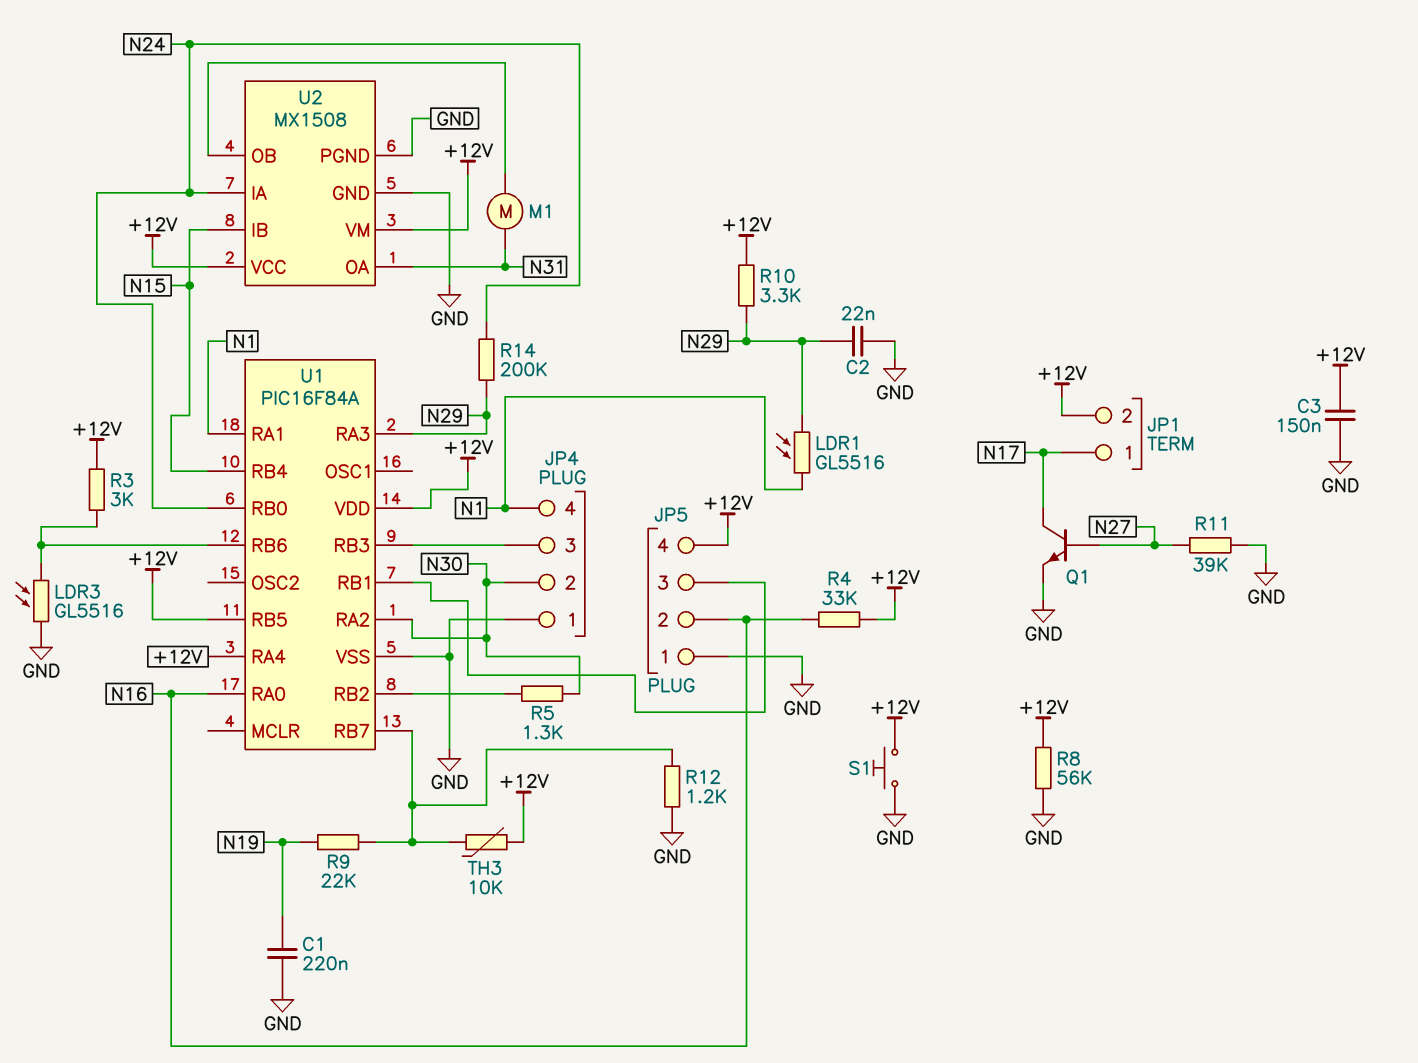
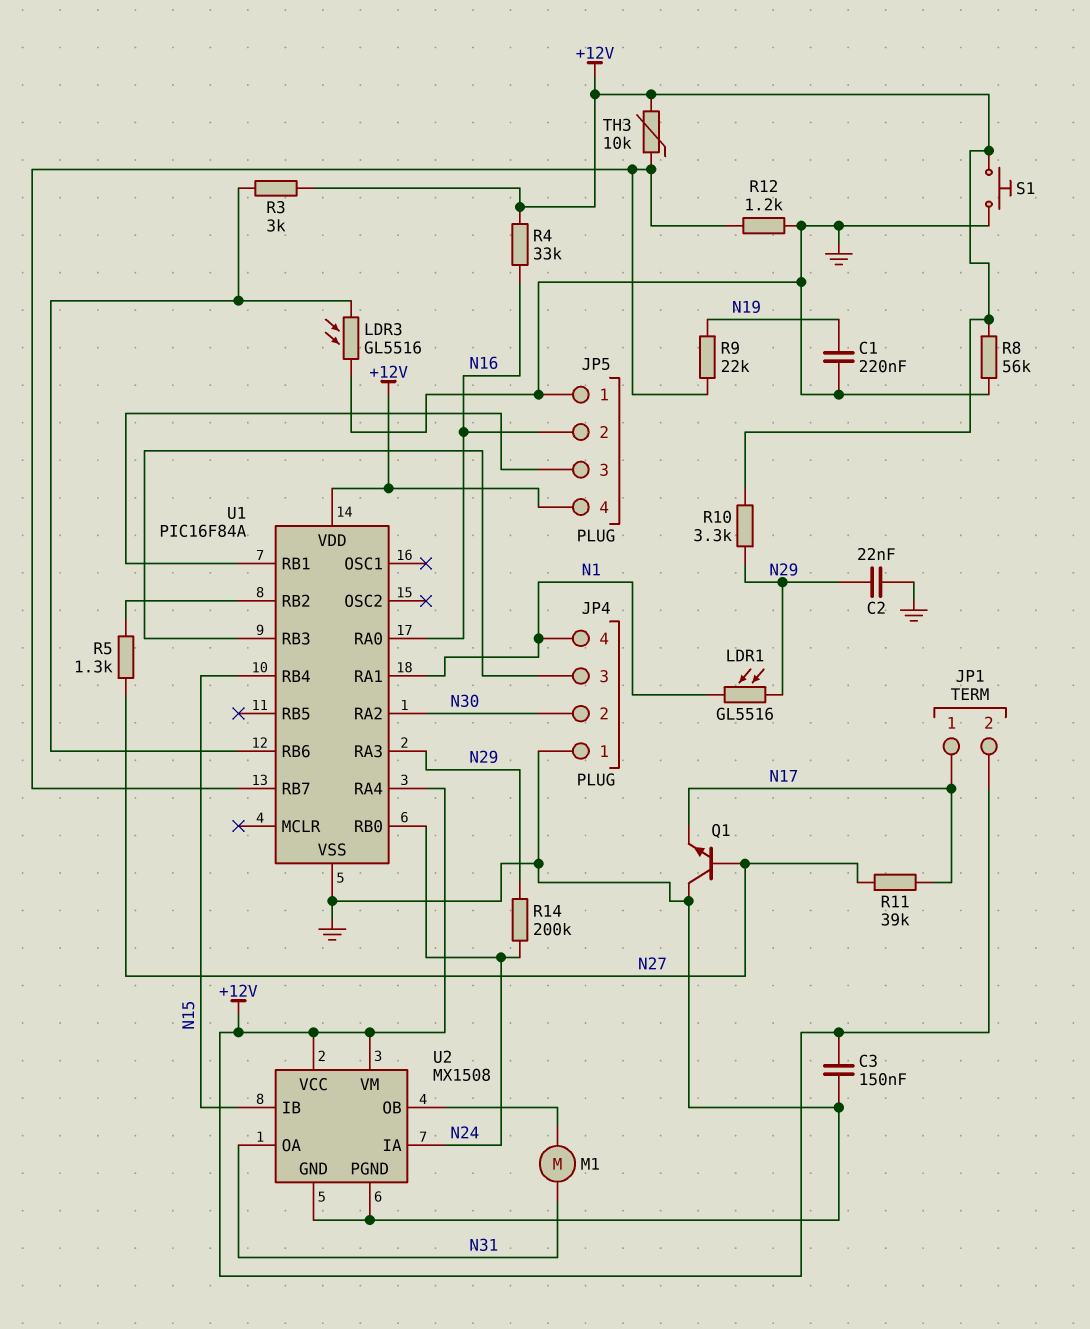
Q1: NPN (B N27, C N17, E GND) -> NPN (B N27, C GND, E N17)
R5: 1.3k (N30, U1/RB2) -> 1.3k (N27, U1/RB2)
R11: 39k (GND, N27) -> 39k (N17, N27)
U1 pin RB5: +12V -> none

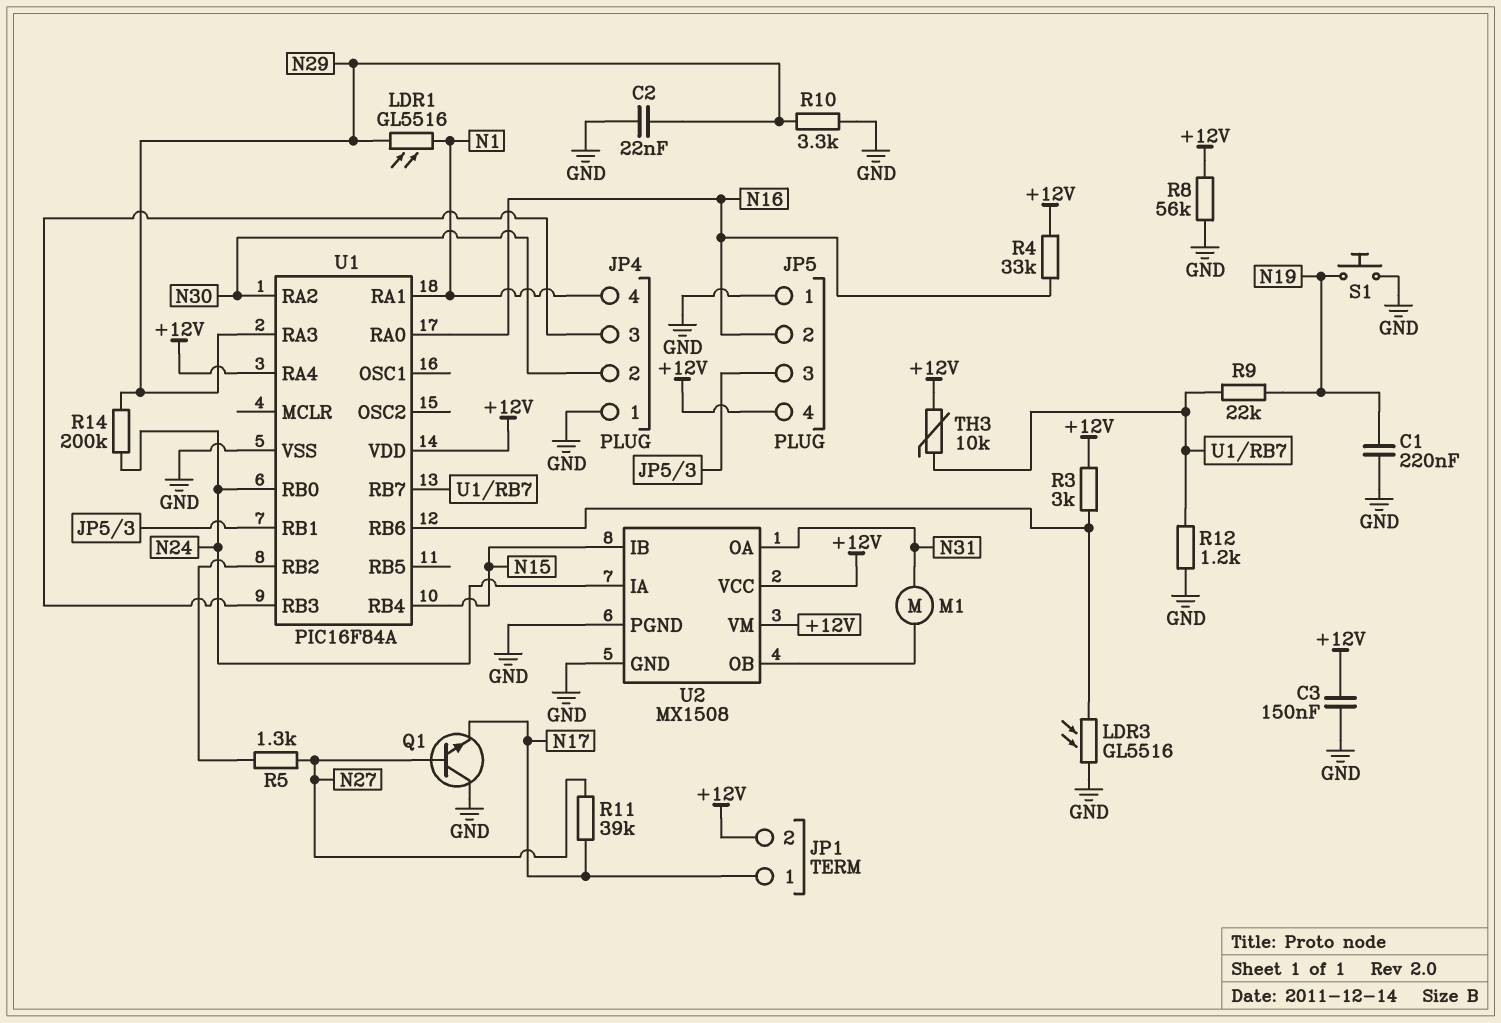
R10: 3.3k (+12V, N29) -> 3.3k (GND, N29)
S1: button (+12V, GND) -> button (GND, N19)

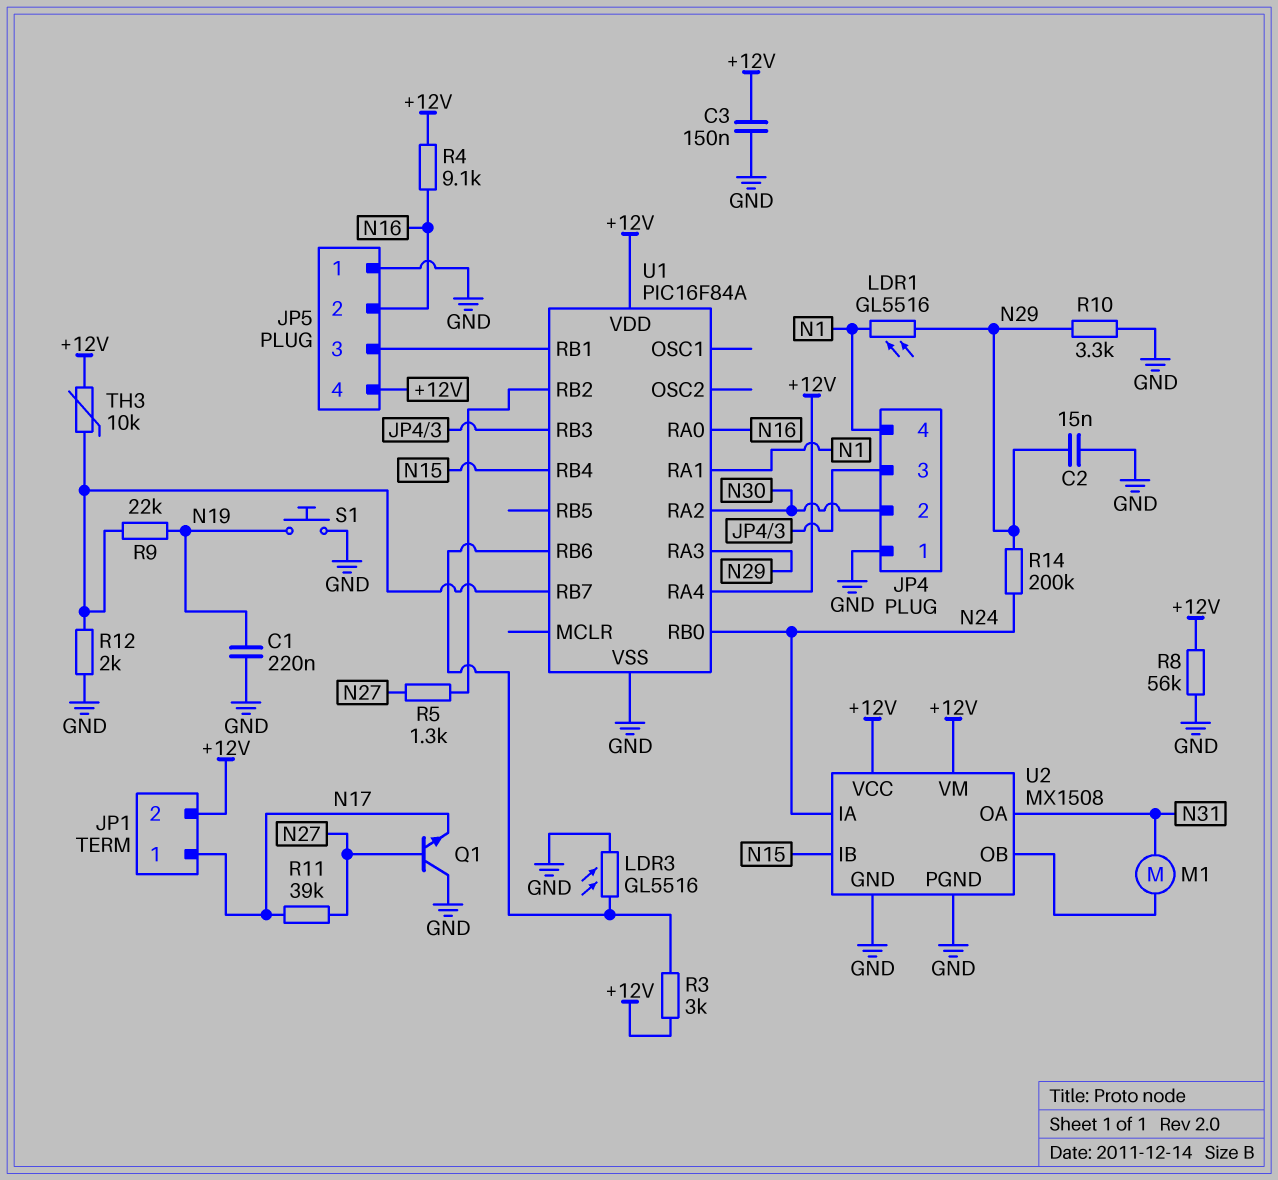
C2: 22nF (GND, N29) -> 15nF (GND, N29)
R4: 33k (+12V, N16) -> 9.1k (+12V, N16)
R12: 1.2k (GND, U1/RB7) -> 2k (GND, U1/RB7)

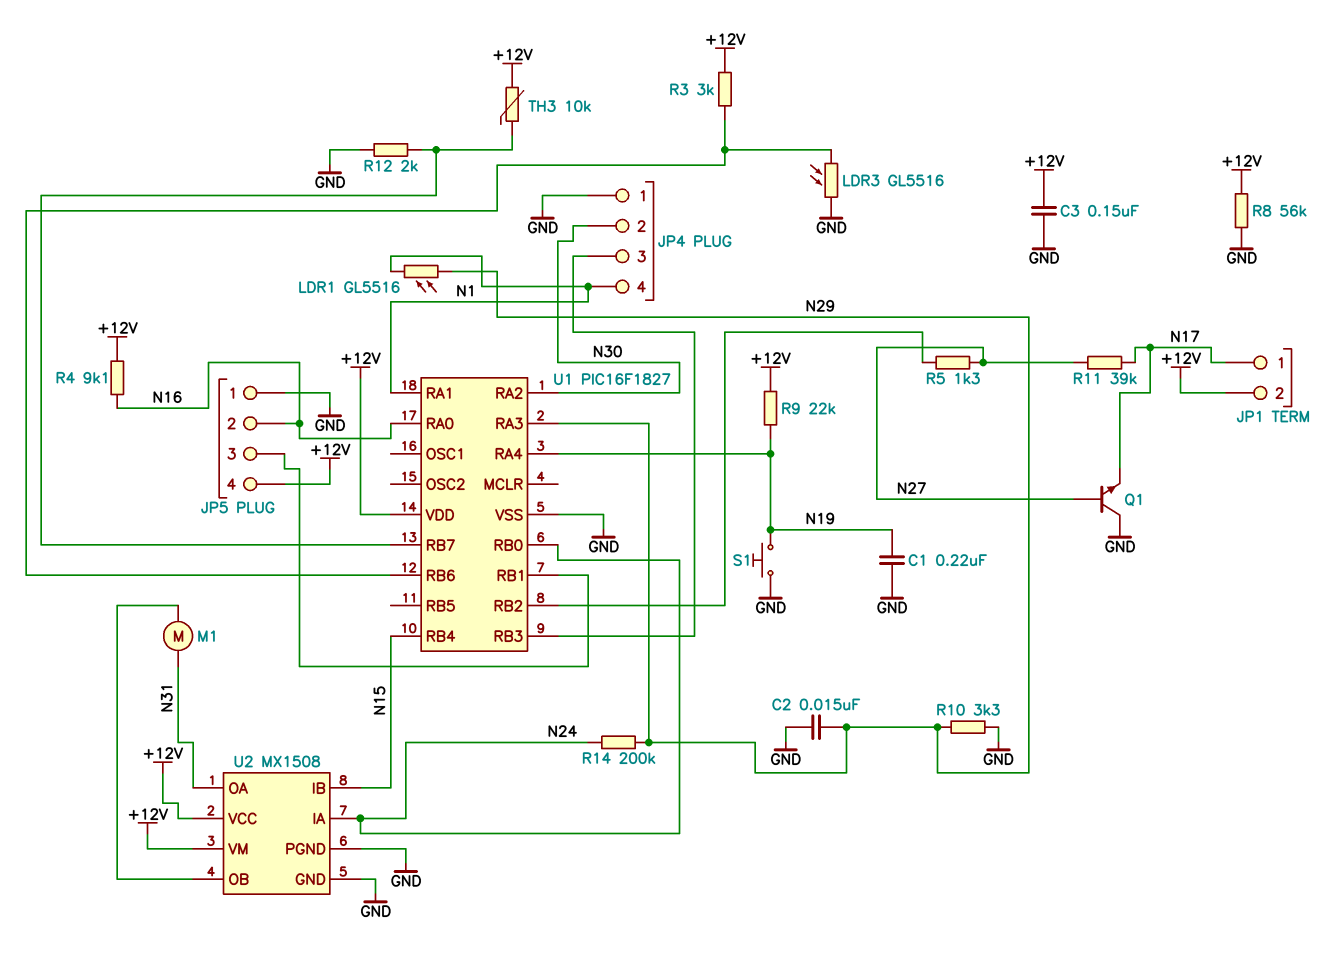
R9: 22k (N19, U1/RB7) -> 22k (+12V, N19)
U1: PIC16F84A -> PIC16F1827
U1 pin RA4: +12V -> N19

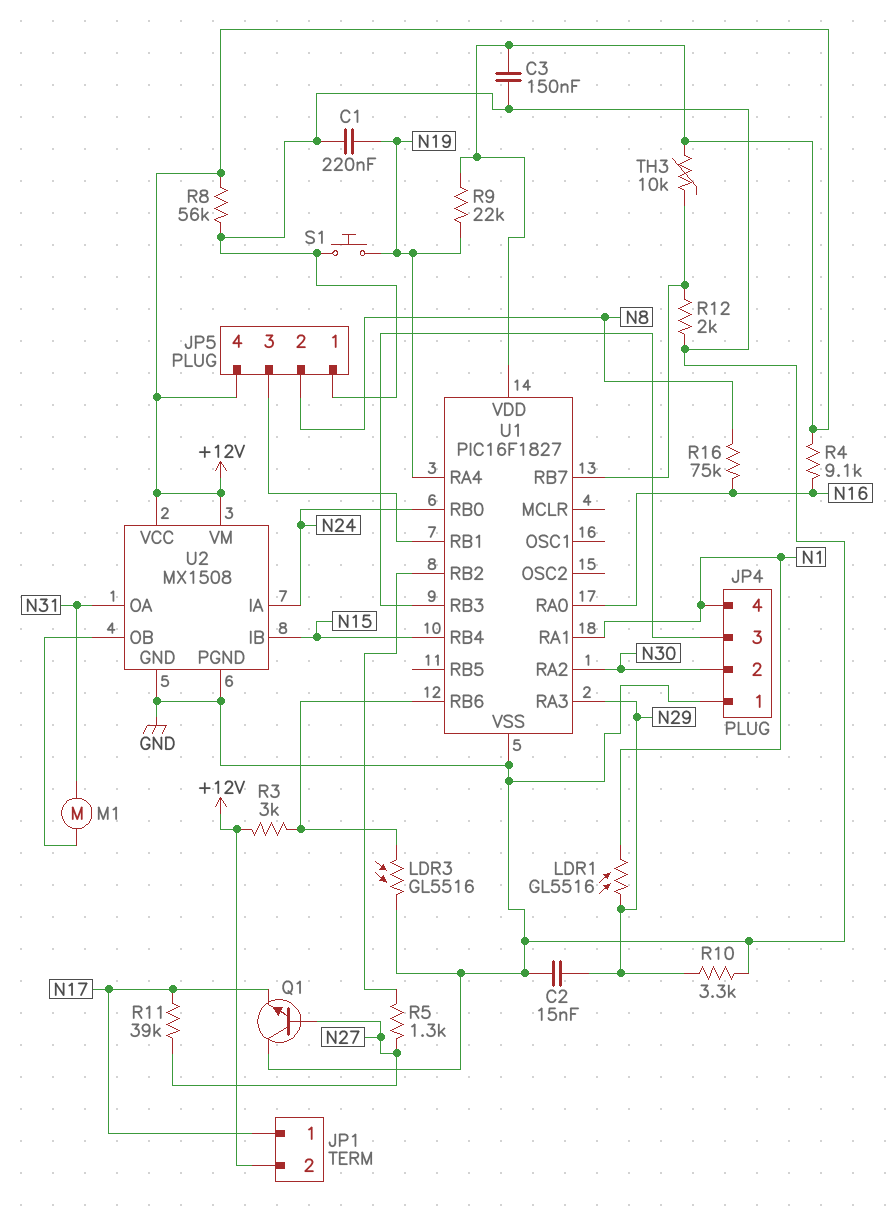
JP5 pin 2: N16 -> N8
R14: 200k (N24, N29) -> none
R16: none -> 75k (N8, N16)

